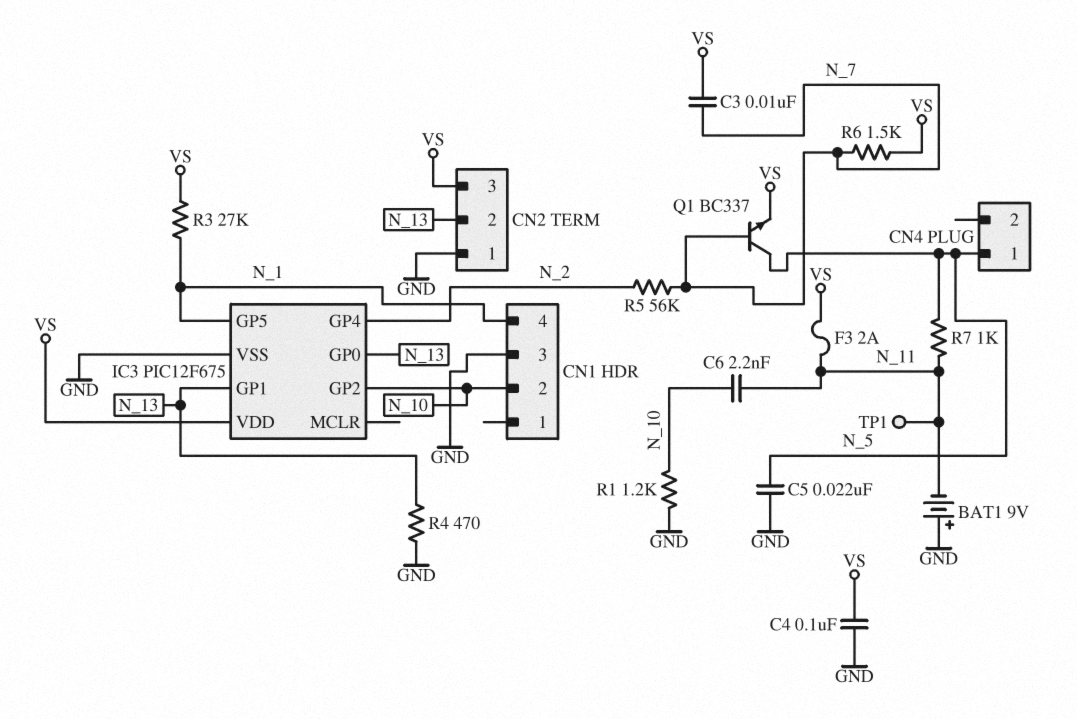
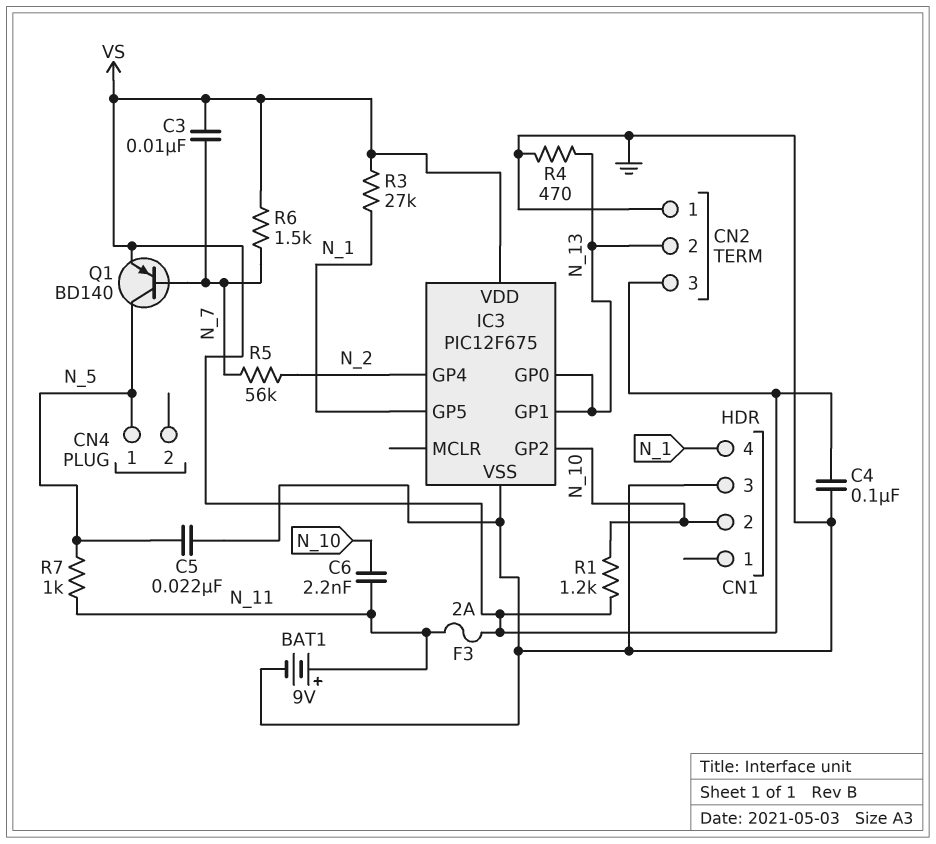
BAT1: 9V (plus GND, minus N_11) -> 9V (plus N_11, minus GND)
Q1: NPN BC337 (B N_7, C N_5, E VS) -> PNP BD140 (B N_7, C N_5, E VS)
R1: 1.2k (GND, N_10) -> 1.2k (N_10, VS)
TP1: test point (N_11) -> none

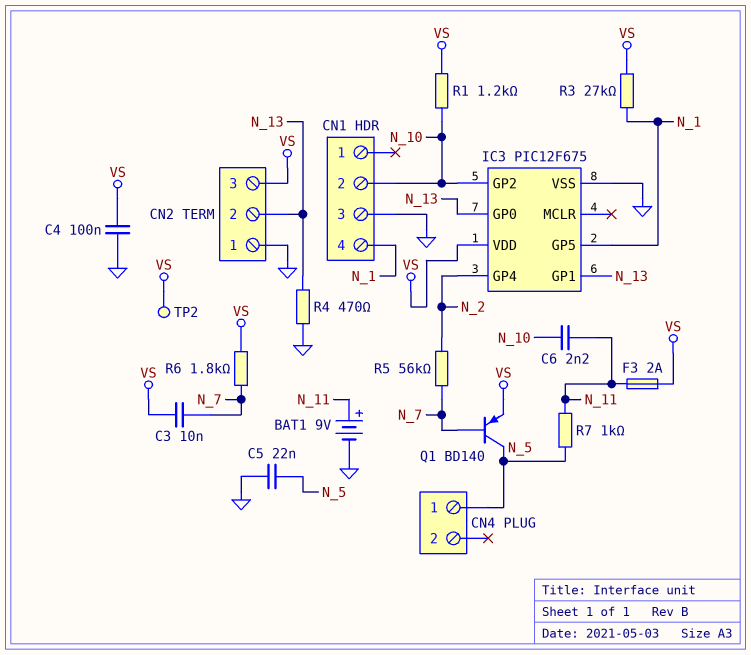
R6: 1.5k (N_7, VS) -> 1.8k (N_7, VS)
TP2: none -> test point (VS)

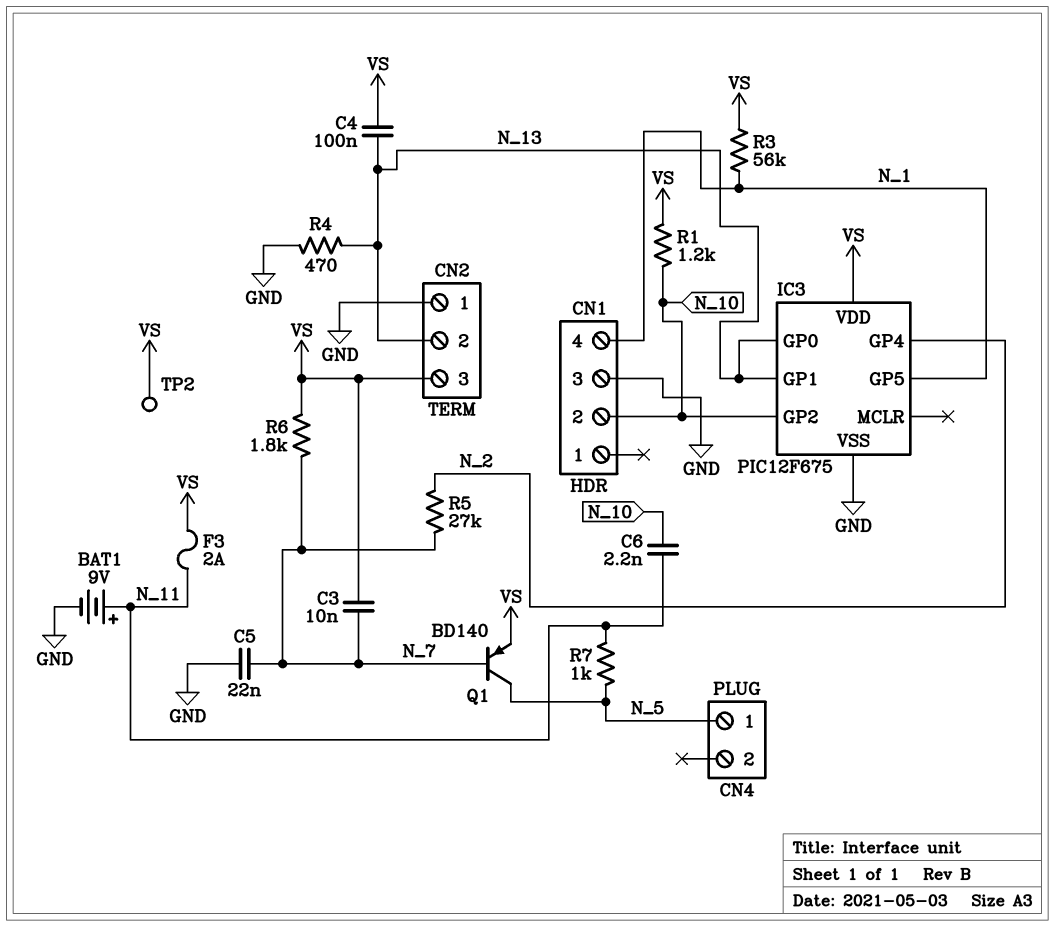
C4: 100nF (GND, VS) -> 100nF (N_13, VS)
C5: 22nF (GND, N_5) -> 22nF (GND, N_7)
R3: 27k (N_1, VS) -> 56k (N_1, VS)
R5: 56k (N_2, N_7) -> 27k (N_2, N_7)

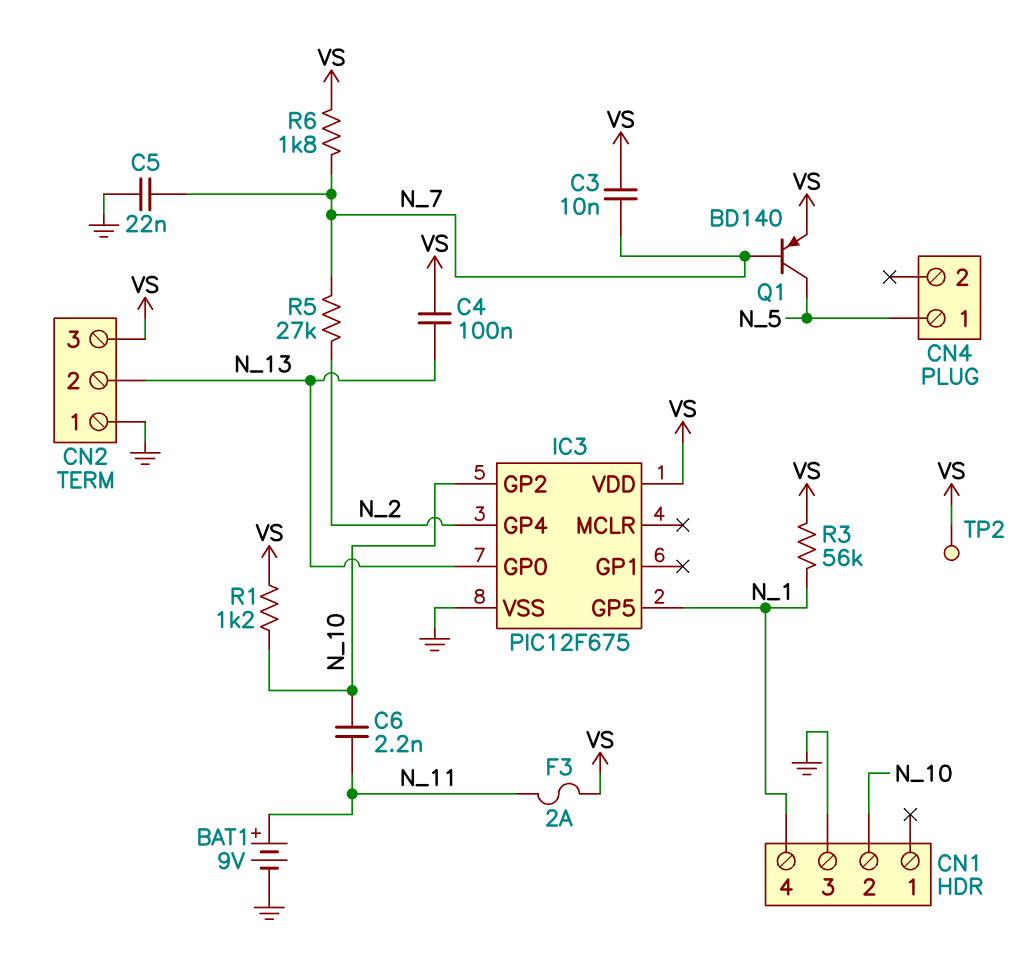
IC3 pin GP1: N_13 -> none
R4: 470 (GND, N_13) -> none
R7: 1k (N_5, N_11) -> none

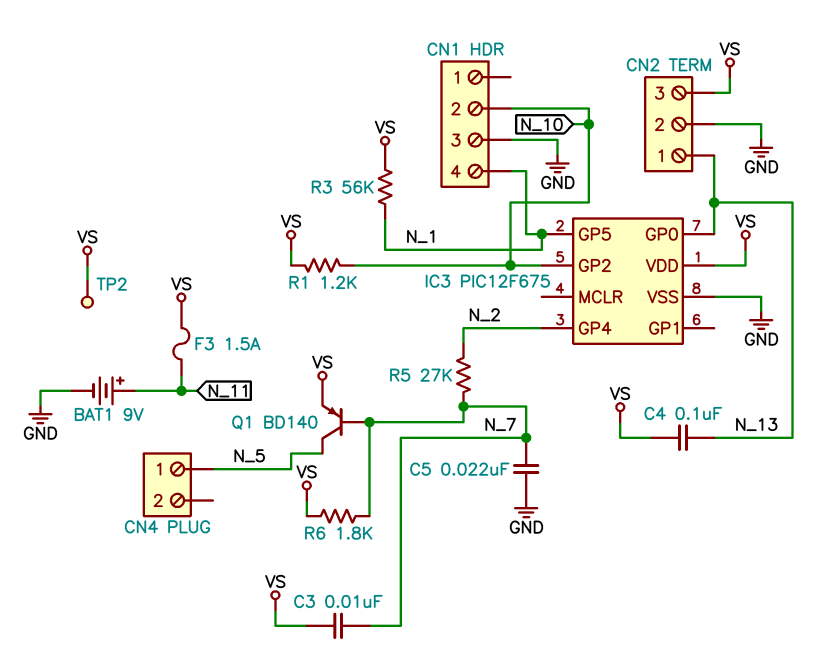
C6: 2.2nF (N_10, N_11) -> none
CN2 pin 1: GND -> N_13
CN2 pin 2: N_13 -> GND
F3: 2A (N_11, VS) -> 1.5A (N_11, VS)

